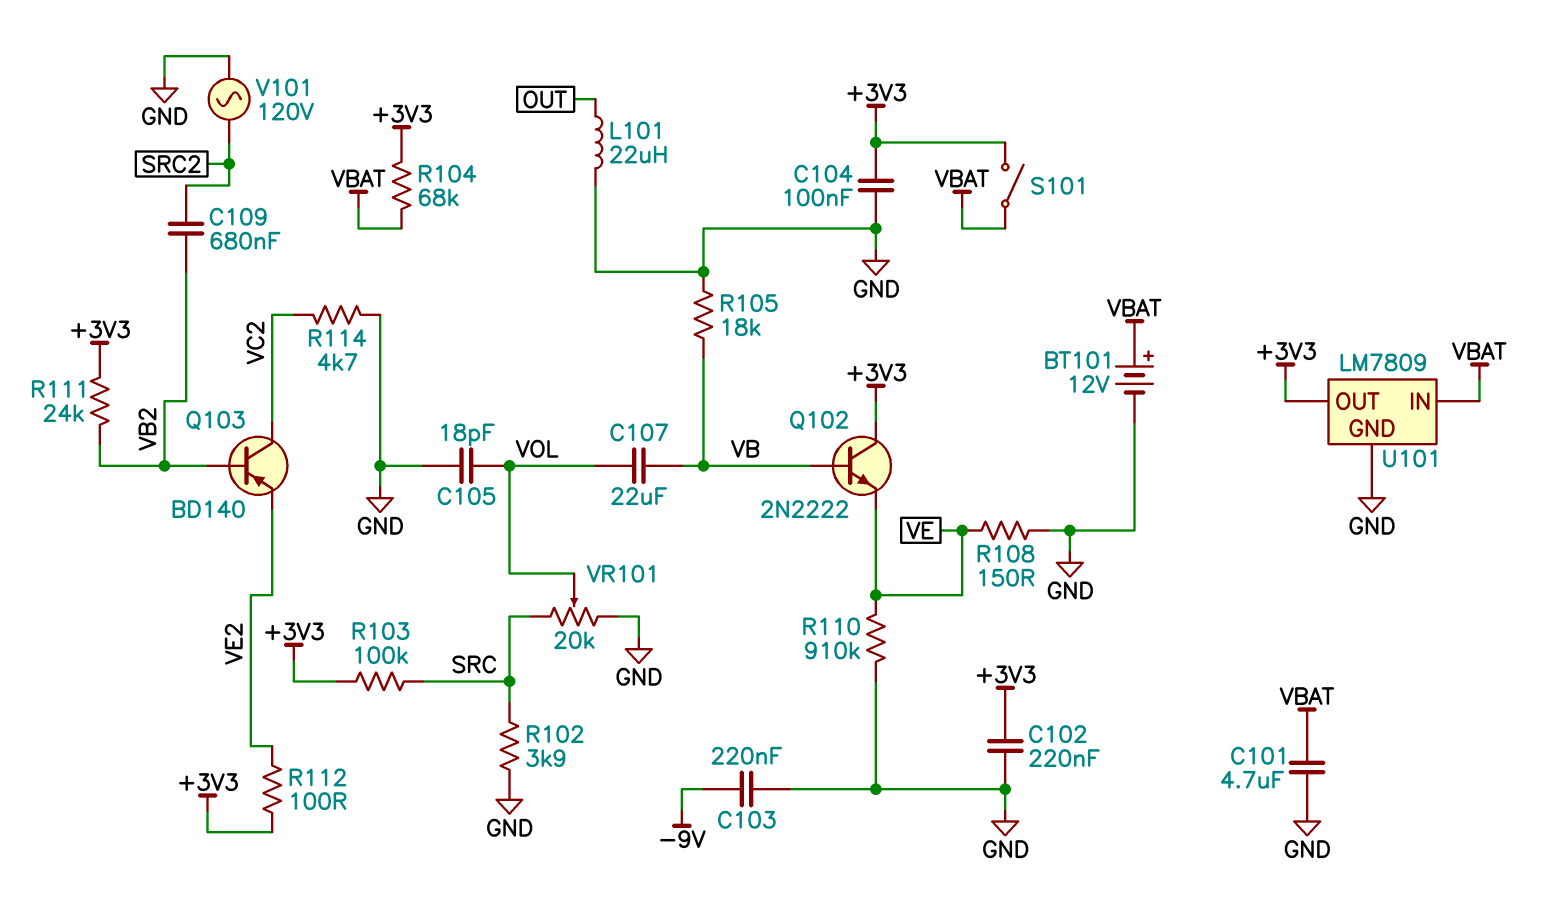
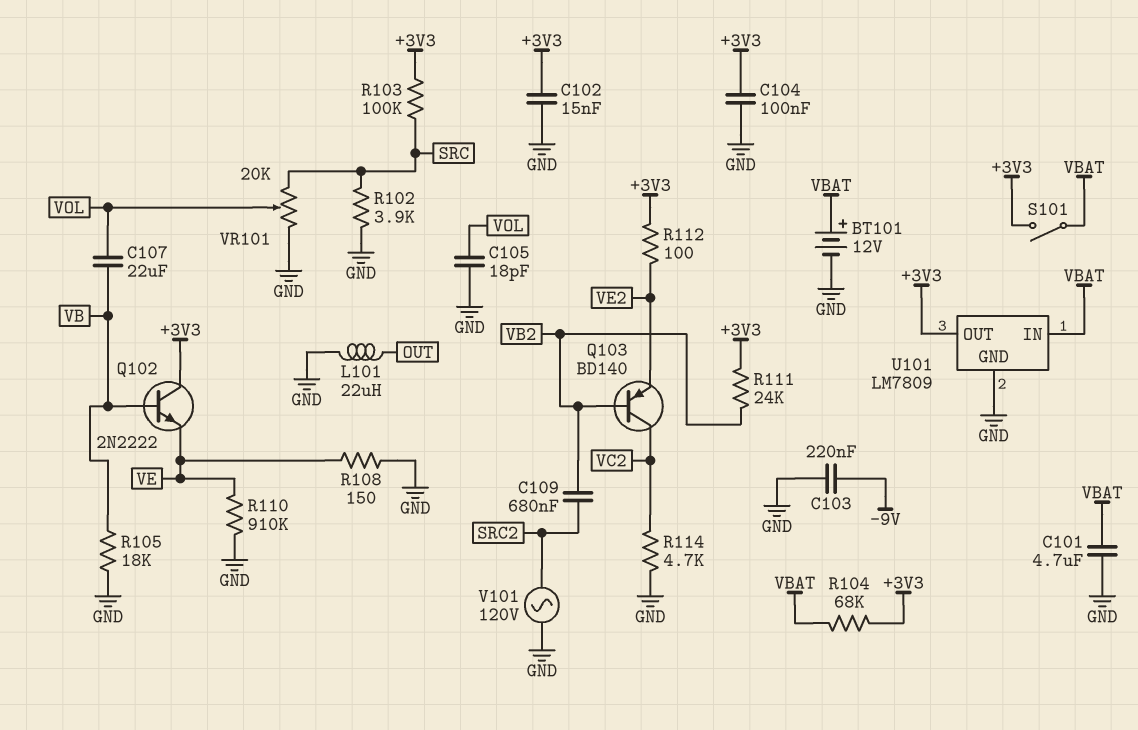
C102: 220nF (+3V3, GND) -> 15nF (+3V3, GND)

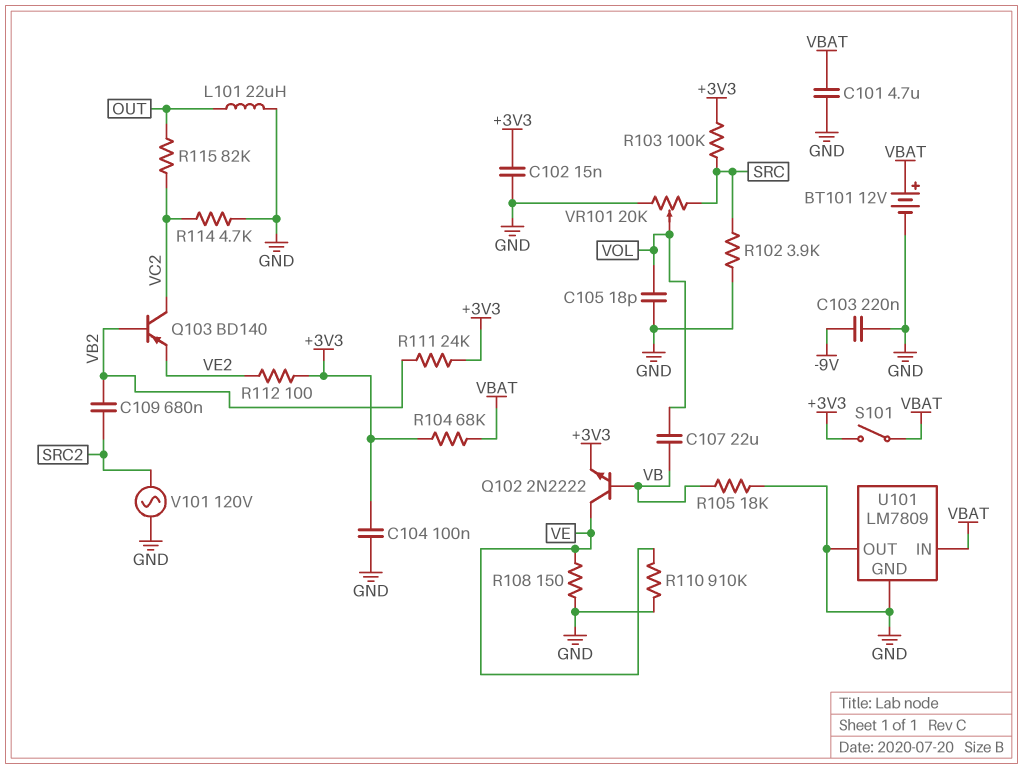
Q102: NPN 2N2222 (B VB, C +3V3, E VE) -> NPN 2N2222 (B VB, C VE, E +3V3)
R115: none -> 82k (OUT, VC2)
U101 pin OUT: +3V3 -> GND

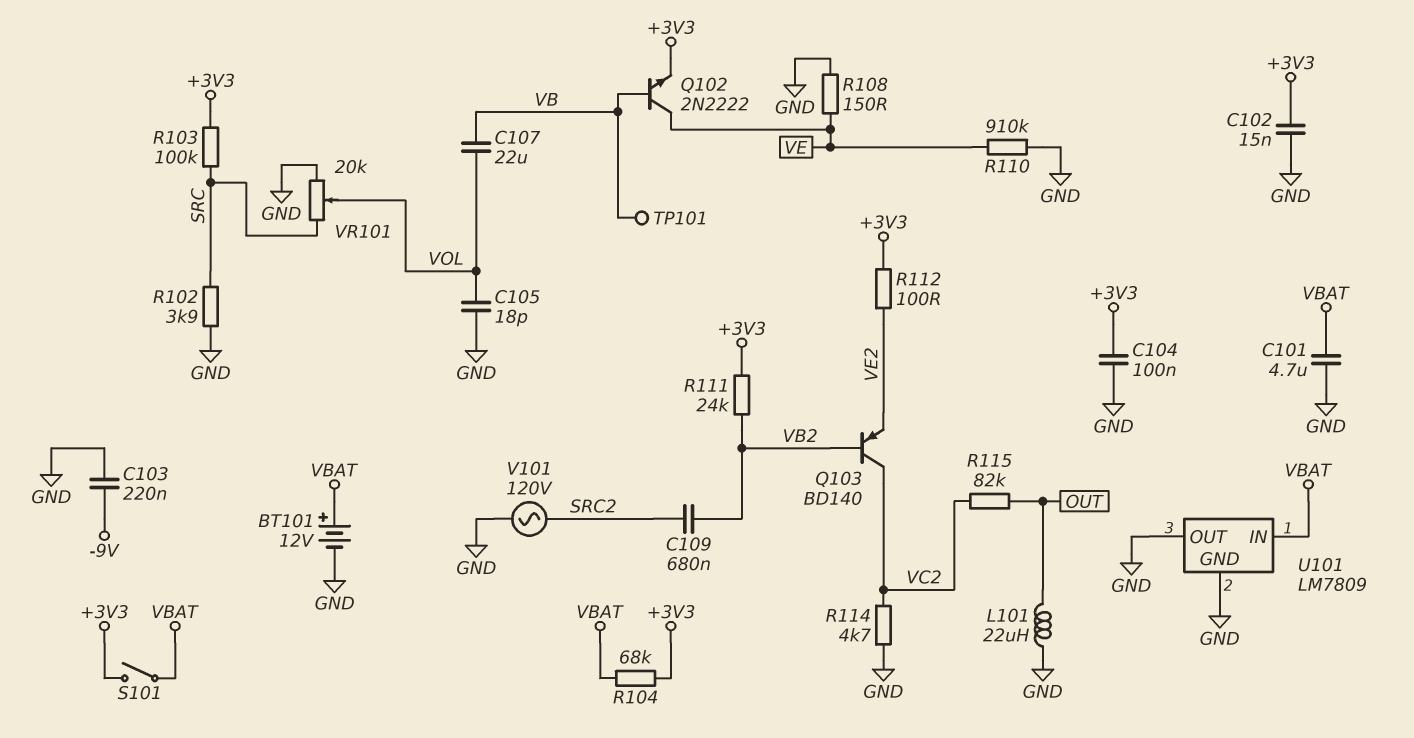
R105: 18k (GND, VB) -> none
TP101: none -> test point (VB)

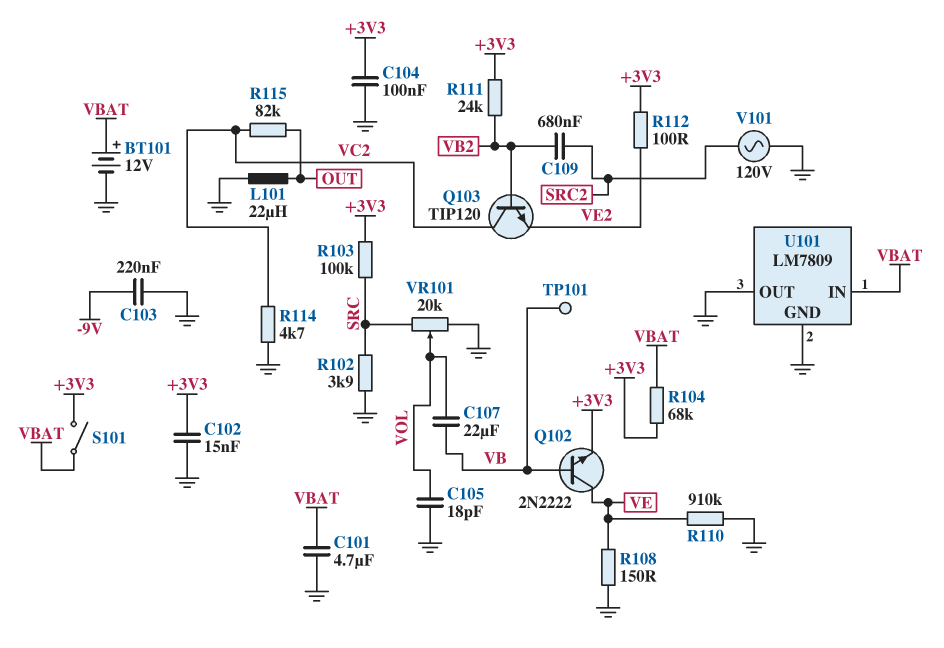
Q103: PNP BD140 (B VB2, C VC2, E VE2) -> NPN TIP120 (B VB2, C VC2, E VE2)

